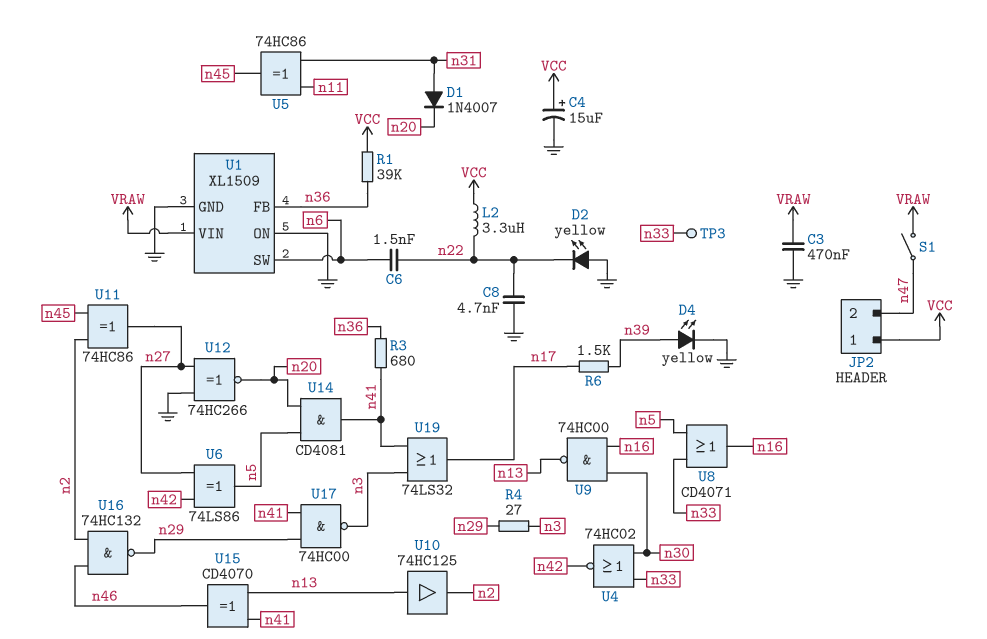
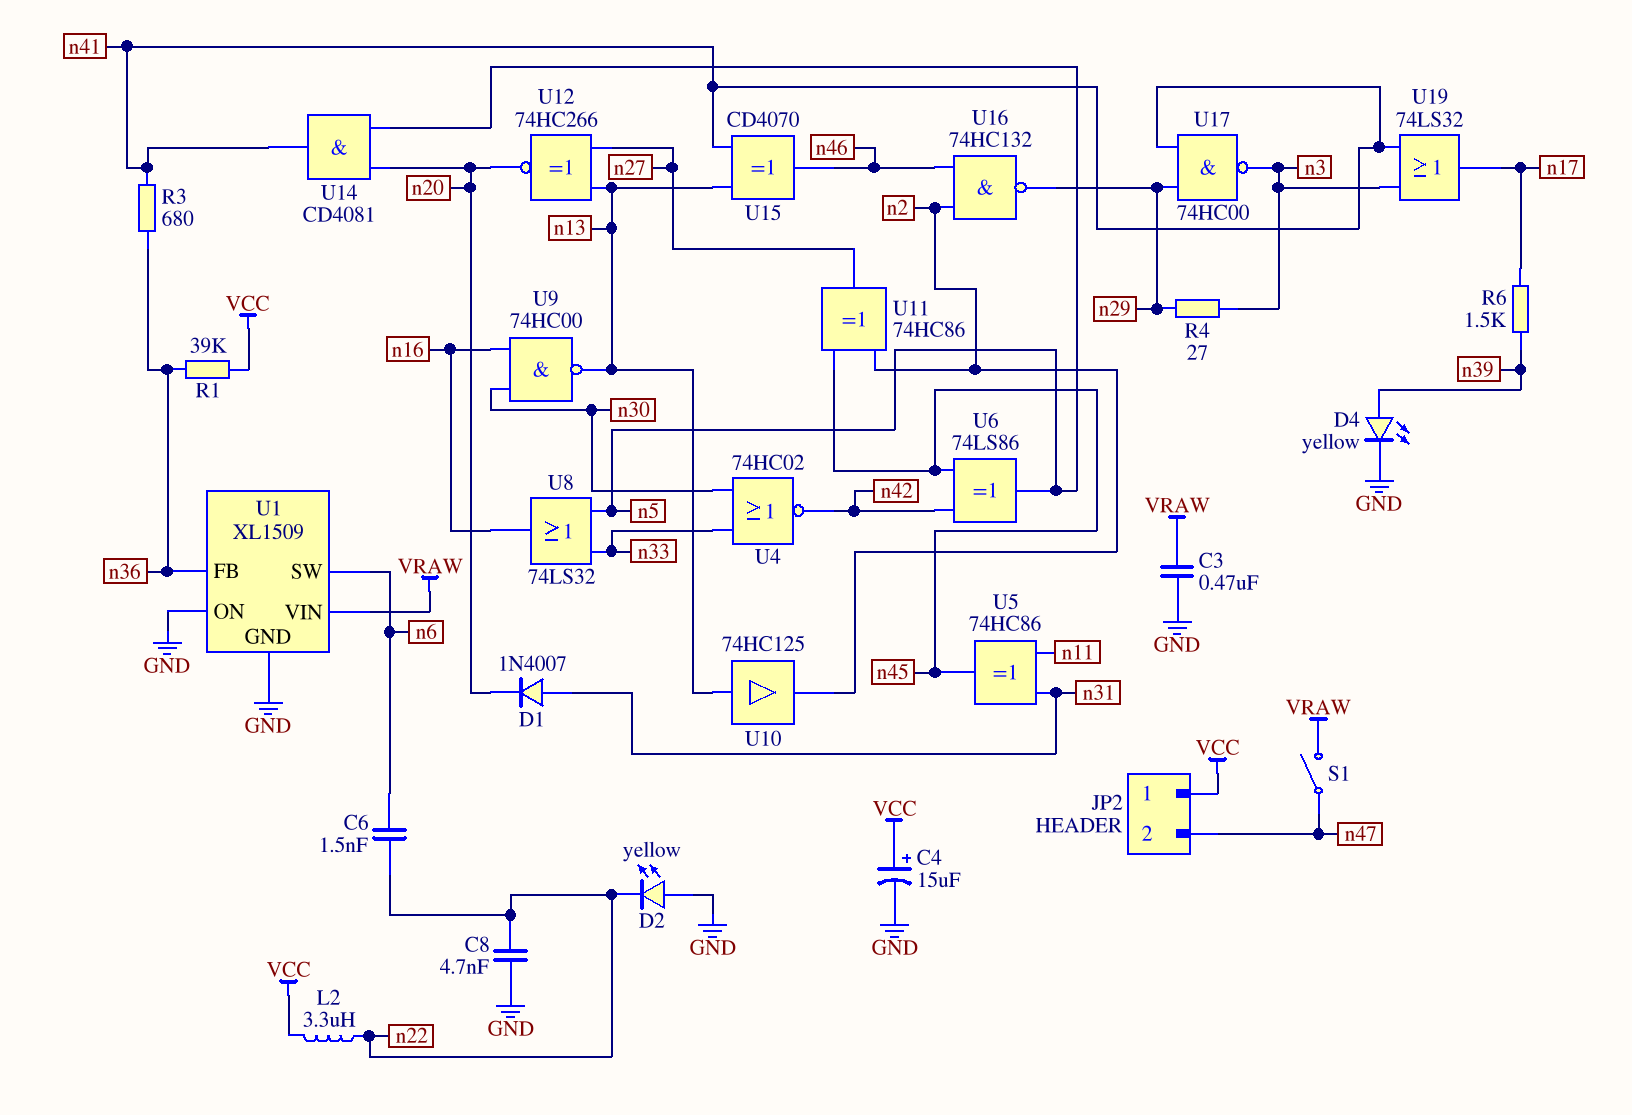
TP3: test point (n33) -> none
U6: XOR 74LS86 (in n27, in n42, out n5) -> XOR 74LS86 (in n42, in n45, out n5)
U8: OR CD4071 (in n5, in n33, out n16) -> OR 74LS32 (in n5, in n33, out n16)
U12: XNOR 74HC266 (in GND, in n27, out n20) -> XNOR 74HC266 (in n13, in n27, out n20)

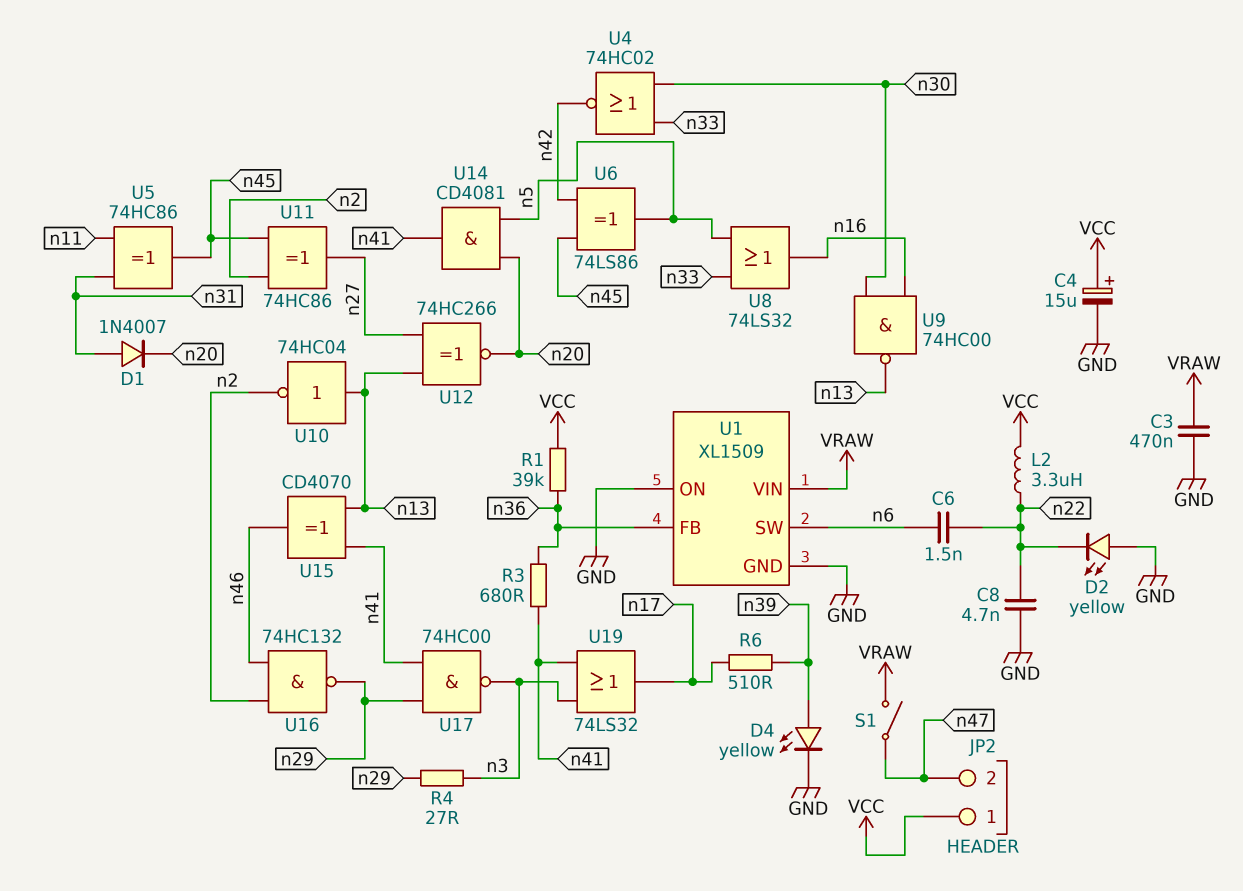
R6: 1.5k (n17, n39) -> 510 (n17, n39)
U10: buffer 74HC125 (in n13, out n2) -> NOT 74HC04 (in n13, out n2)

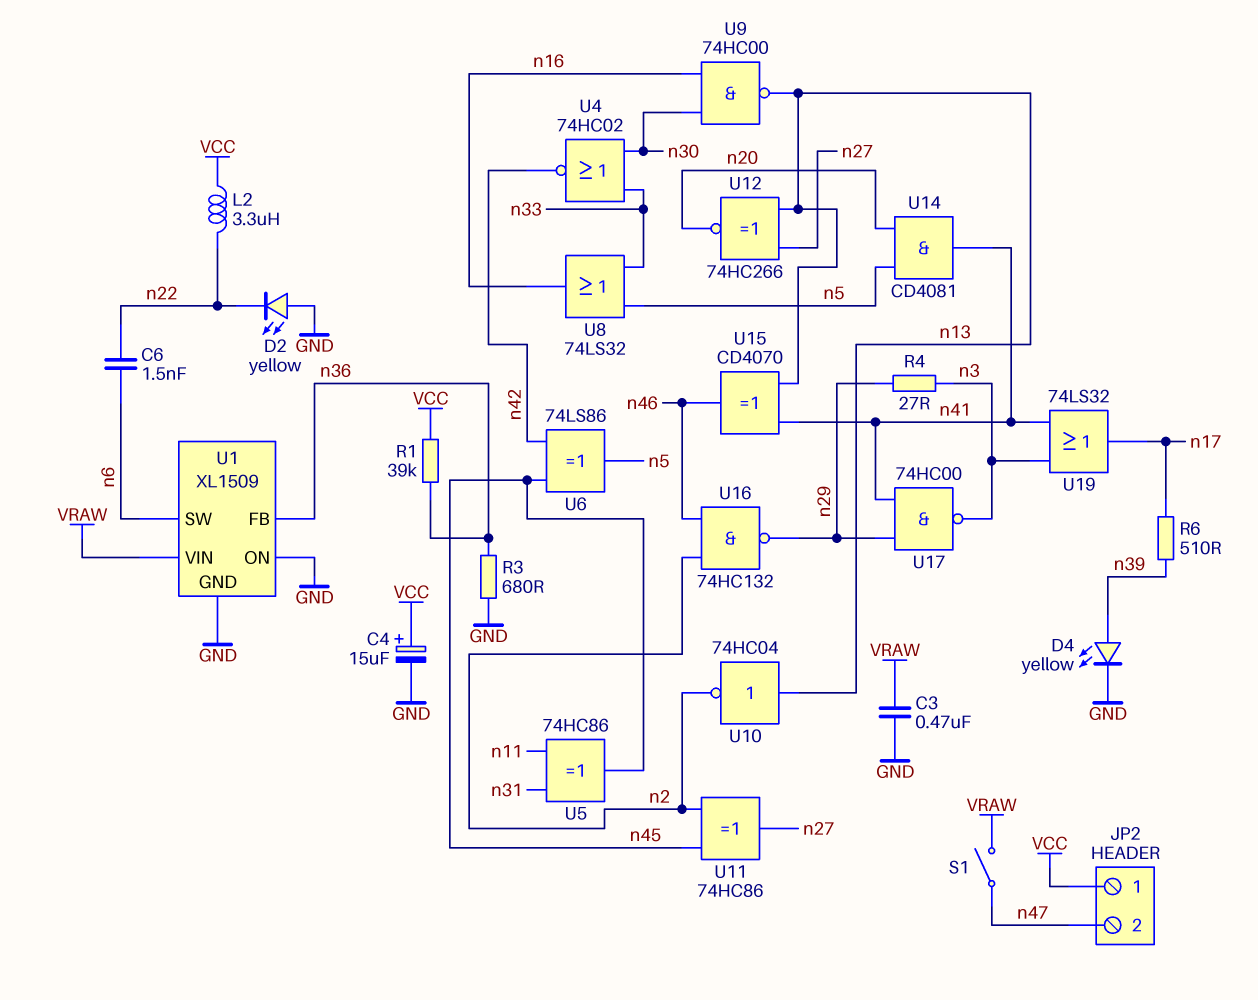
C8: 4.7nF (GND, n22) -> none
D1: diode 1N4007 (A n31, K n20) -> none
R3: 680 (n36, n41) -> 680 (GND, n36)

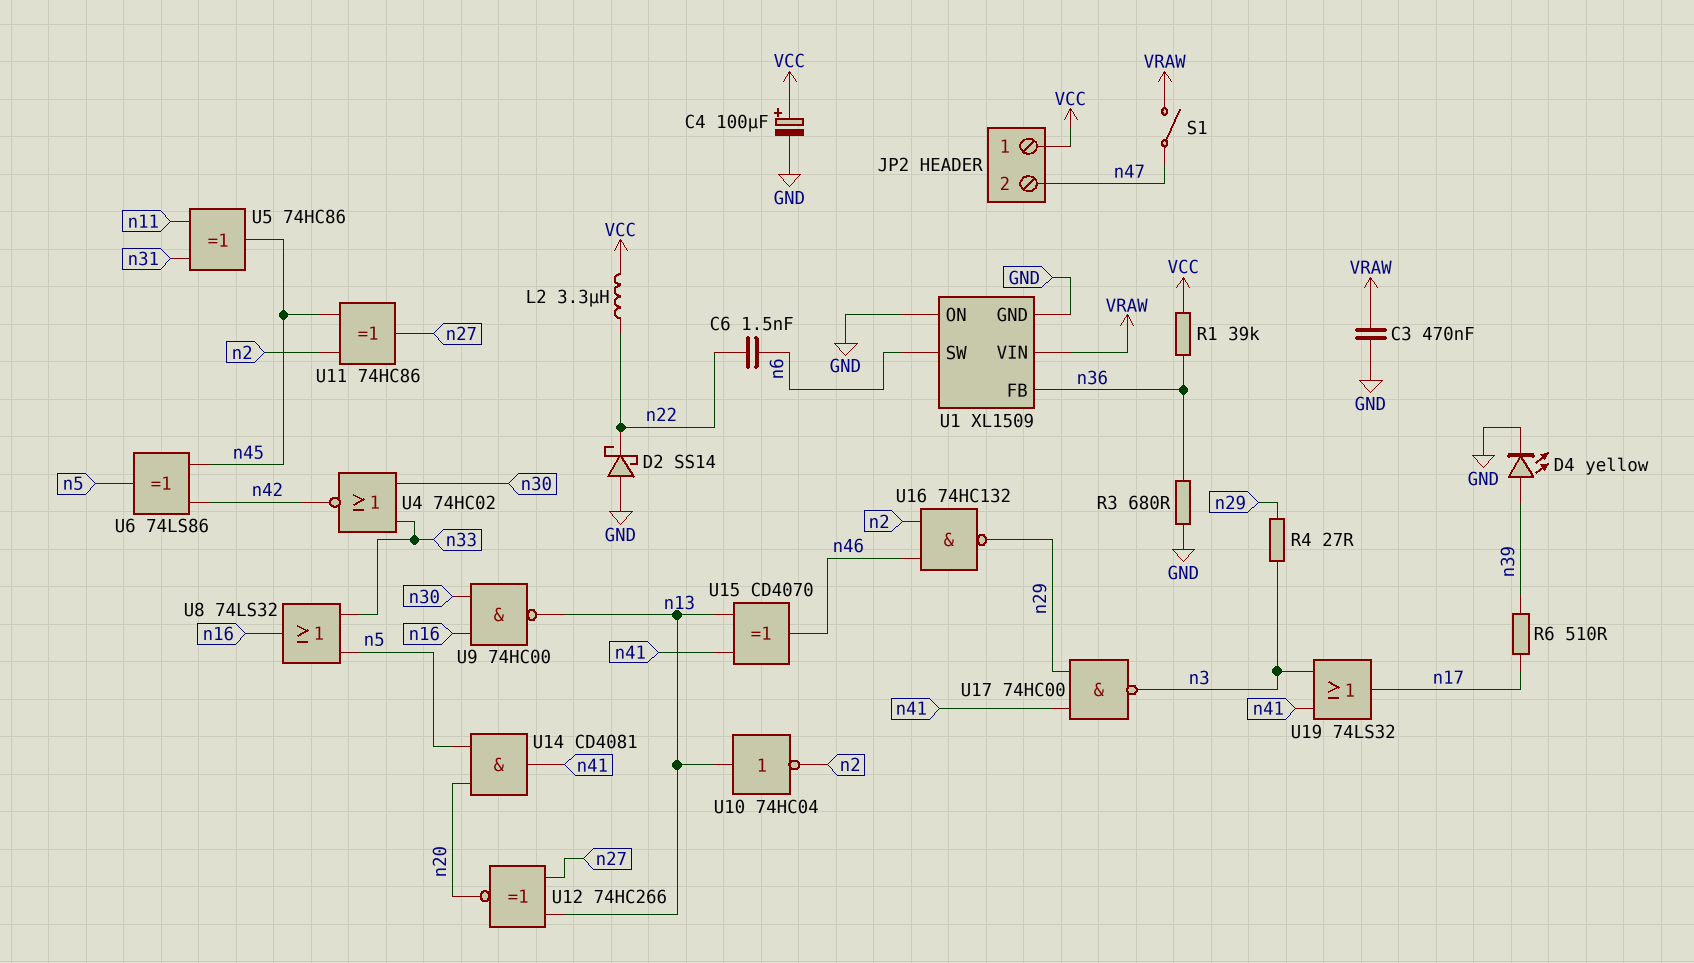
C4: 15uF (plus VCC, minus GND) -> 100uF (plus VCC, minus GND)
D2: LED yellow (A GND, K n22) -> schottky SS14 (A GND, K n22)

